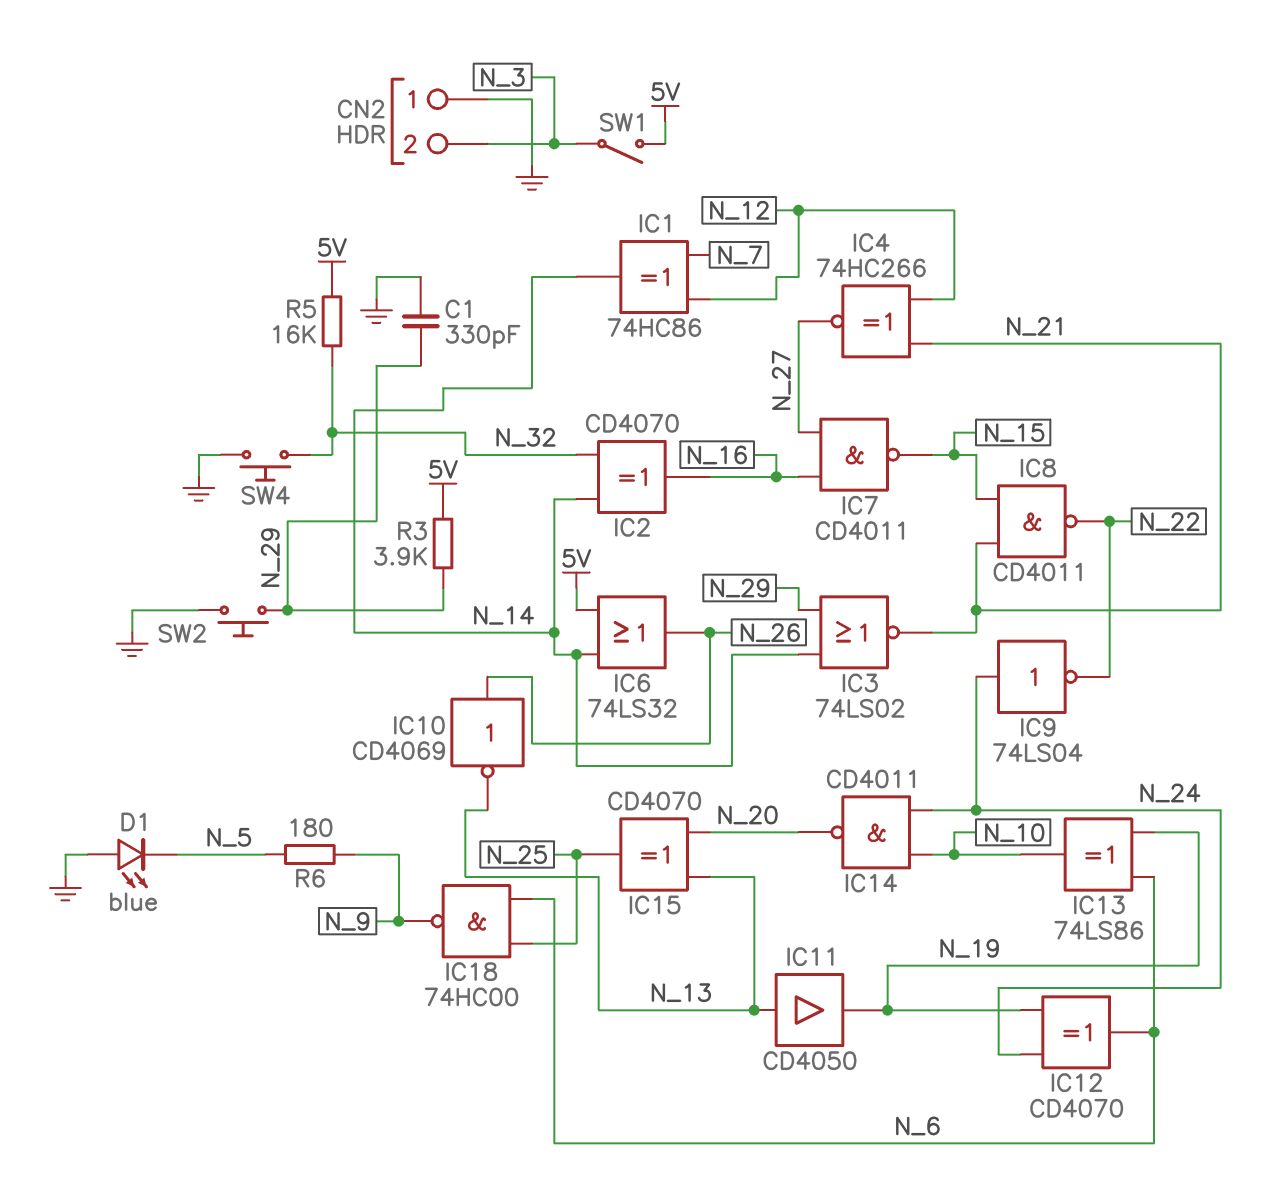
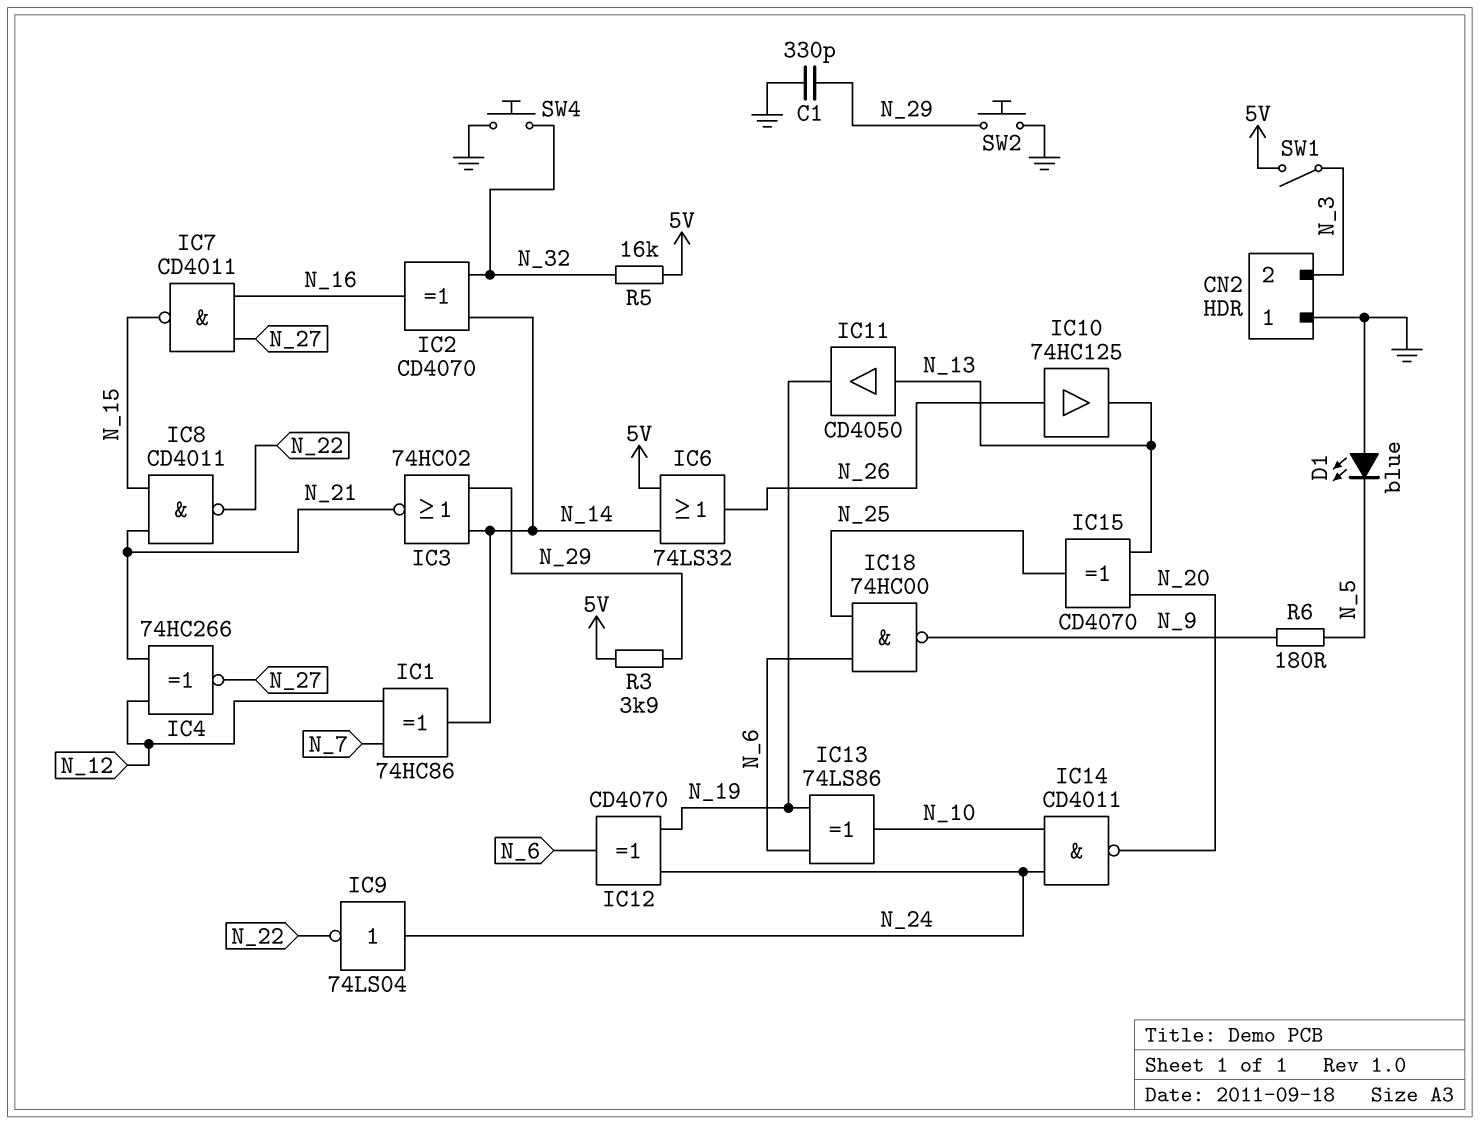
IC3: NOR 74LS02 (in N_14, in N_29, out N_21) -> NOR 74HC02 (in N_14, in N_29, out N_21)
IC10: NOT CD4069 (in N_26, out N_13) -> buffer 74HC125 (in N_26, out N_13)

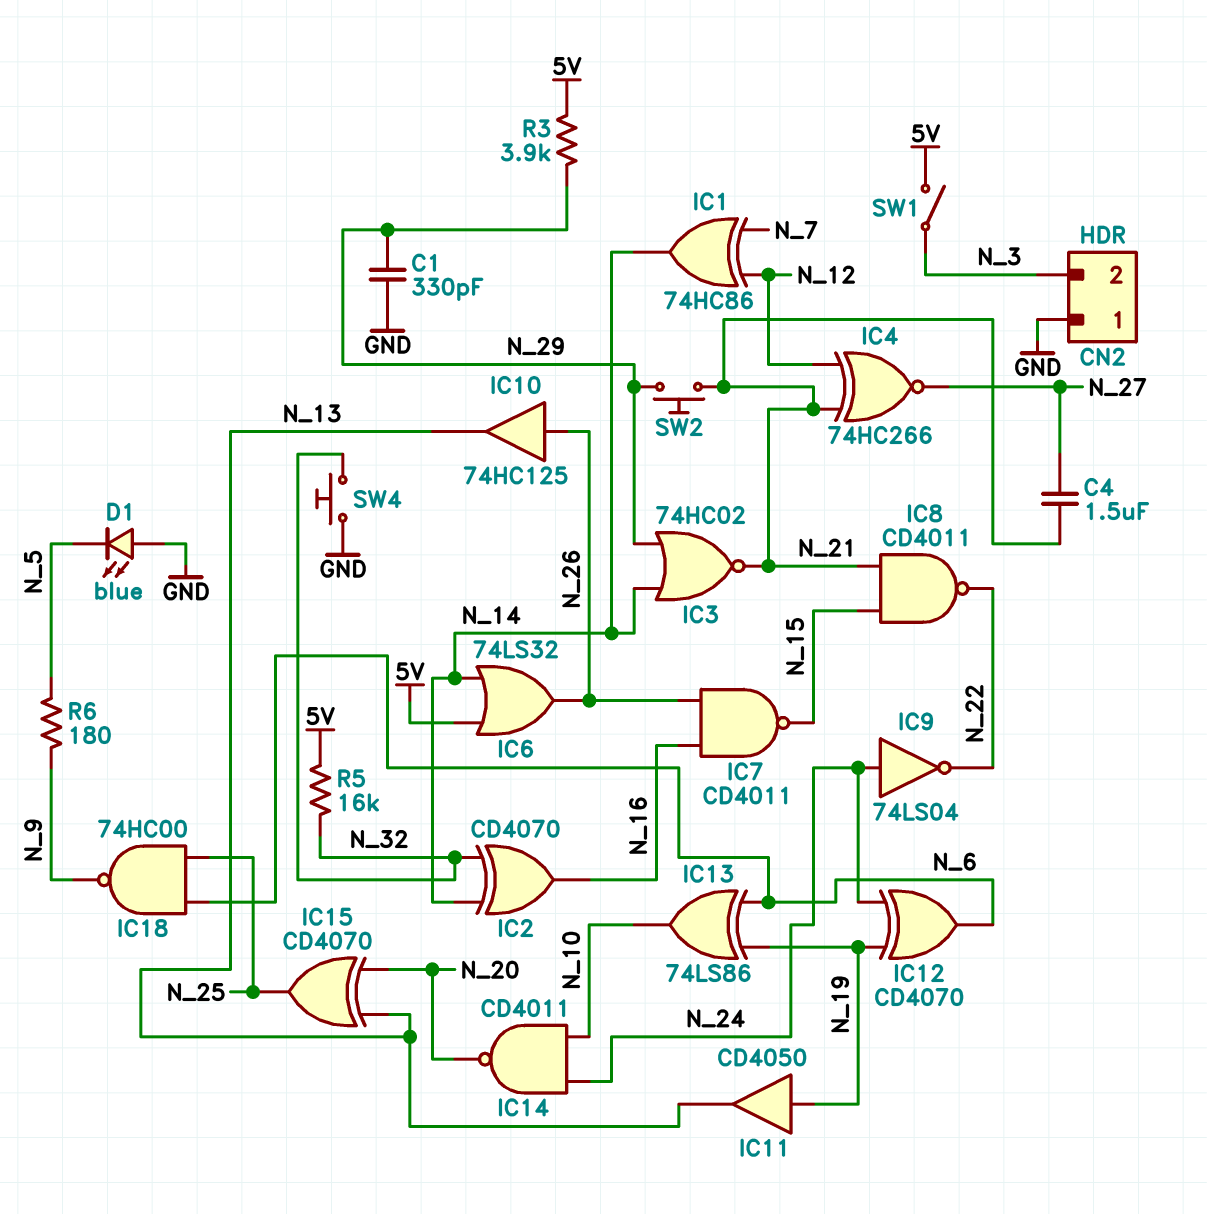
C4: none -> 1.5uF (N_21, N_27)
IC7: NAND CD4011 (in N_16, in N_27, out N_15) -> NAND CD4011 (in N_16, in N_26, out N_15)
IC11: buffer CD4050 (in N_13, out N_19) -> buffer CD4050 (in N_19, out N_13)
SW2: button (GND, N_29) -> button (N_21, N_29)

